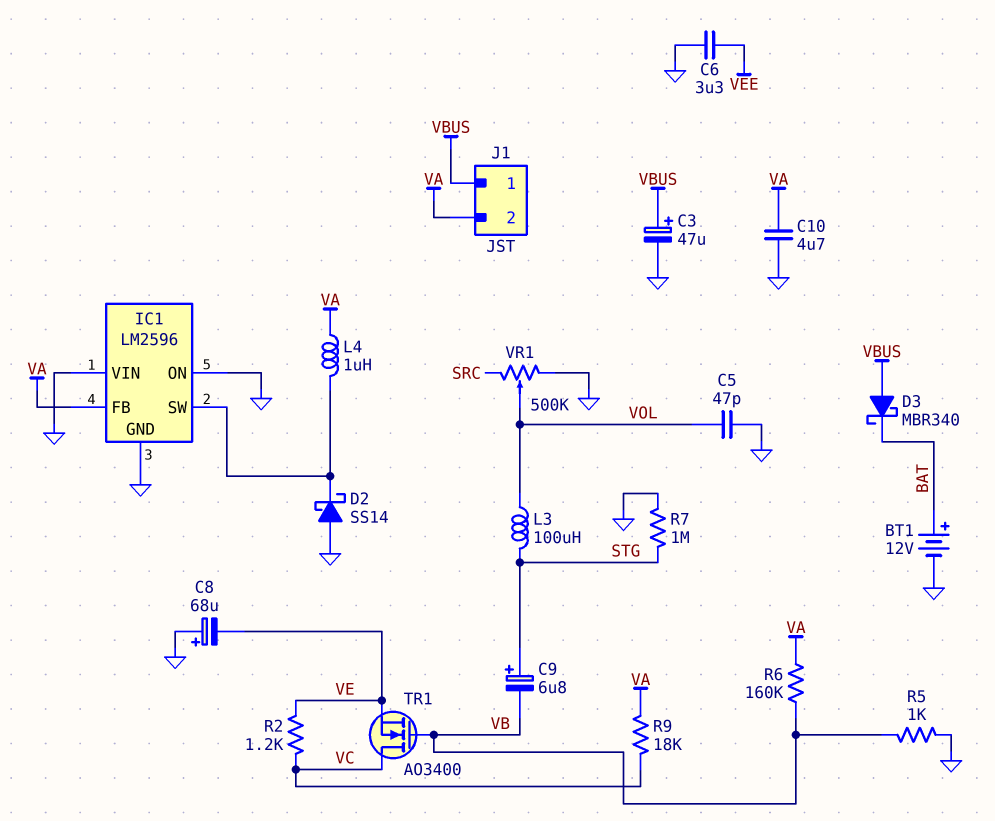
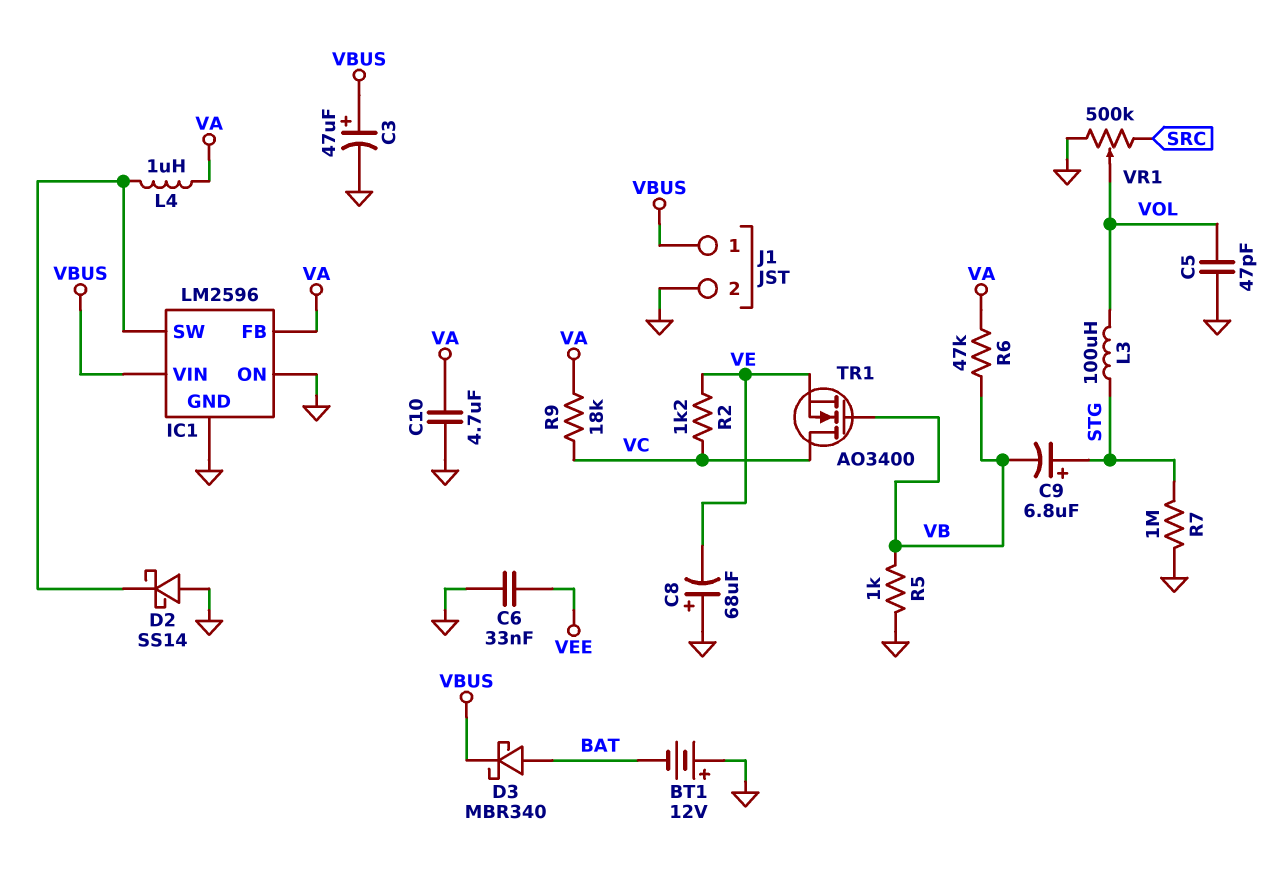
BT1: 12V (plus BAT, minus GND) -> 12V (plus GND, minus BAT)
C6: 3.3uF (GND, VEE) -> 33nF (GND, VEE)
D3: schottky MBR340 (A VBUS, K BAT) -> schottky MBR340 (A BAT, K VBUS)
IC1 pin VIN: GND -> VBUS
J1 pin 2: VA -> GND
R6: 160k (VA, VB) -> 47k (VA, VB)

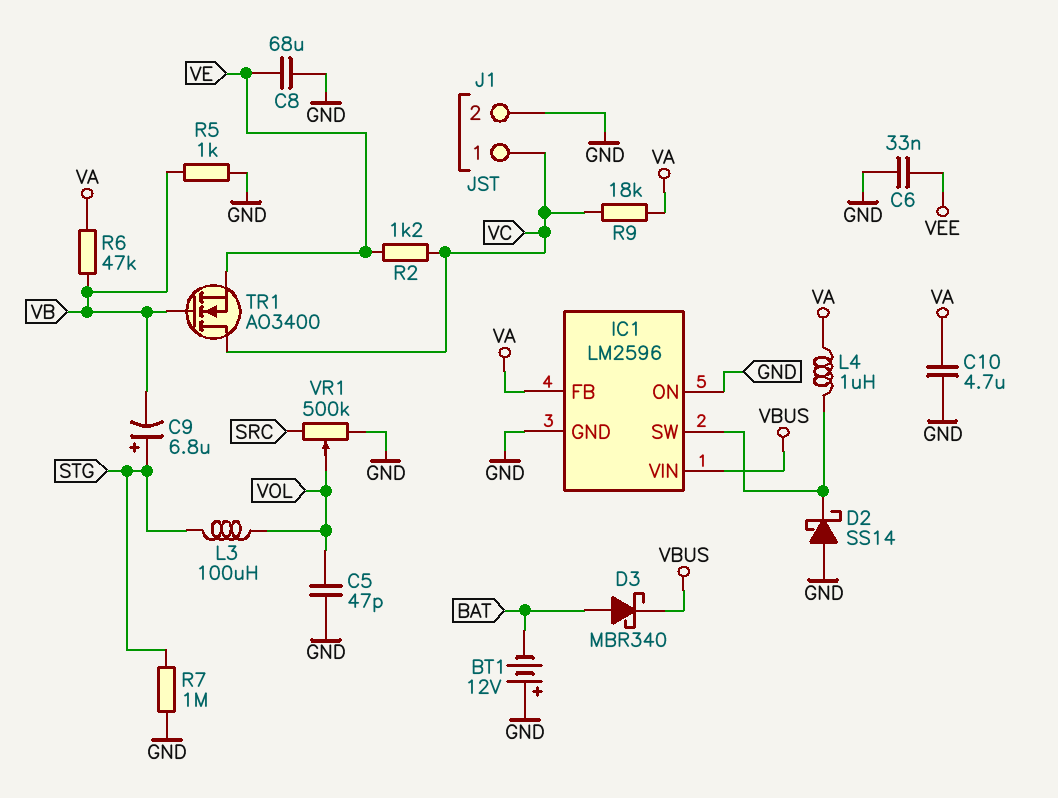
C3: 47uF (plus VBUS, minus GND) -> none
C8: 68uF (plus GND, minus VE) -> 68uF (GND, VE)
J1 pin 1: VBUS -> VC

